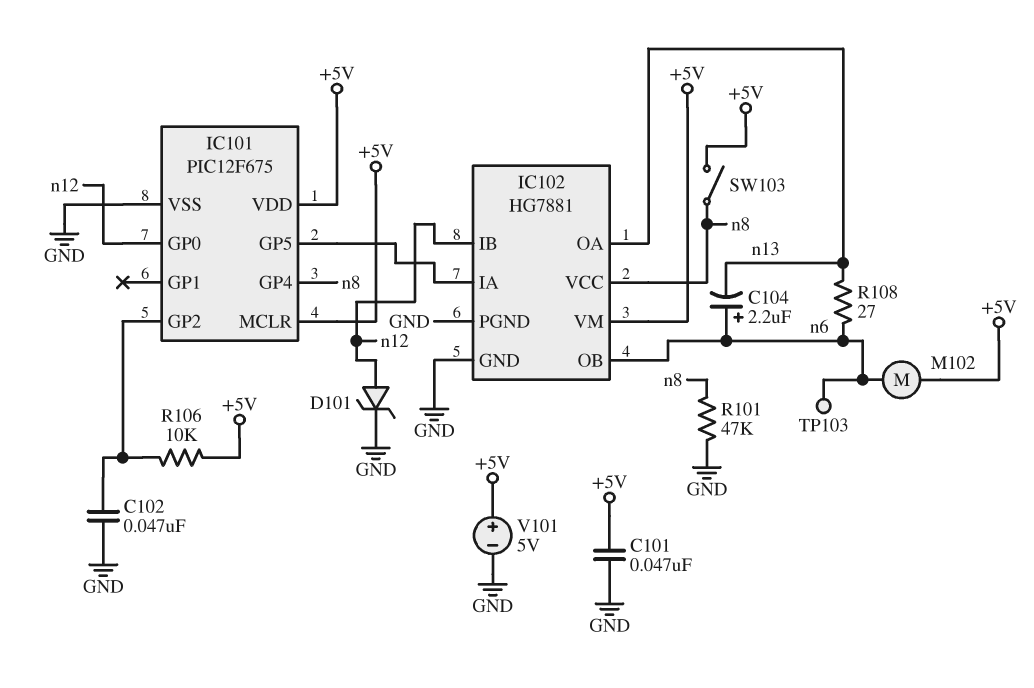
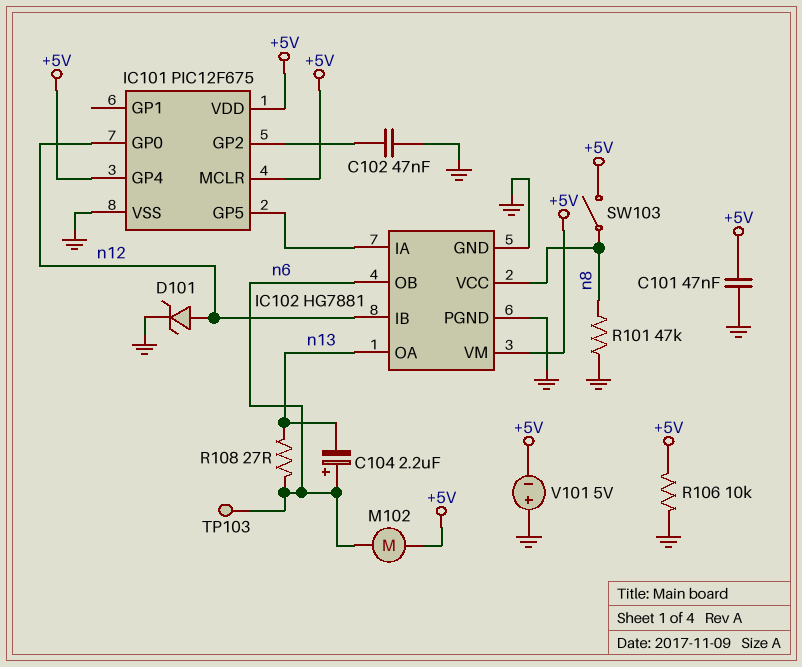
IC101 pin GP4: n8 -> +5V
R106: 10k (+5V, IC101/GP2) -> 10k (+5V, GND)
V101: 5V (plus +5V, minus GND) -> 5V (plus GND, minus +5V)

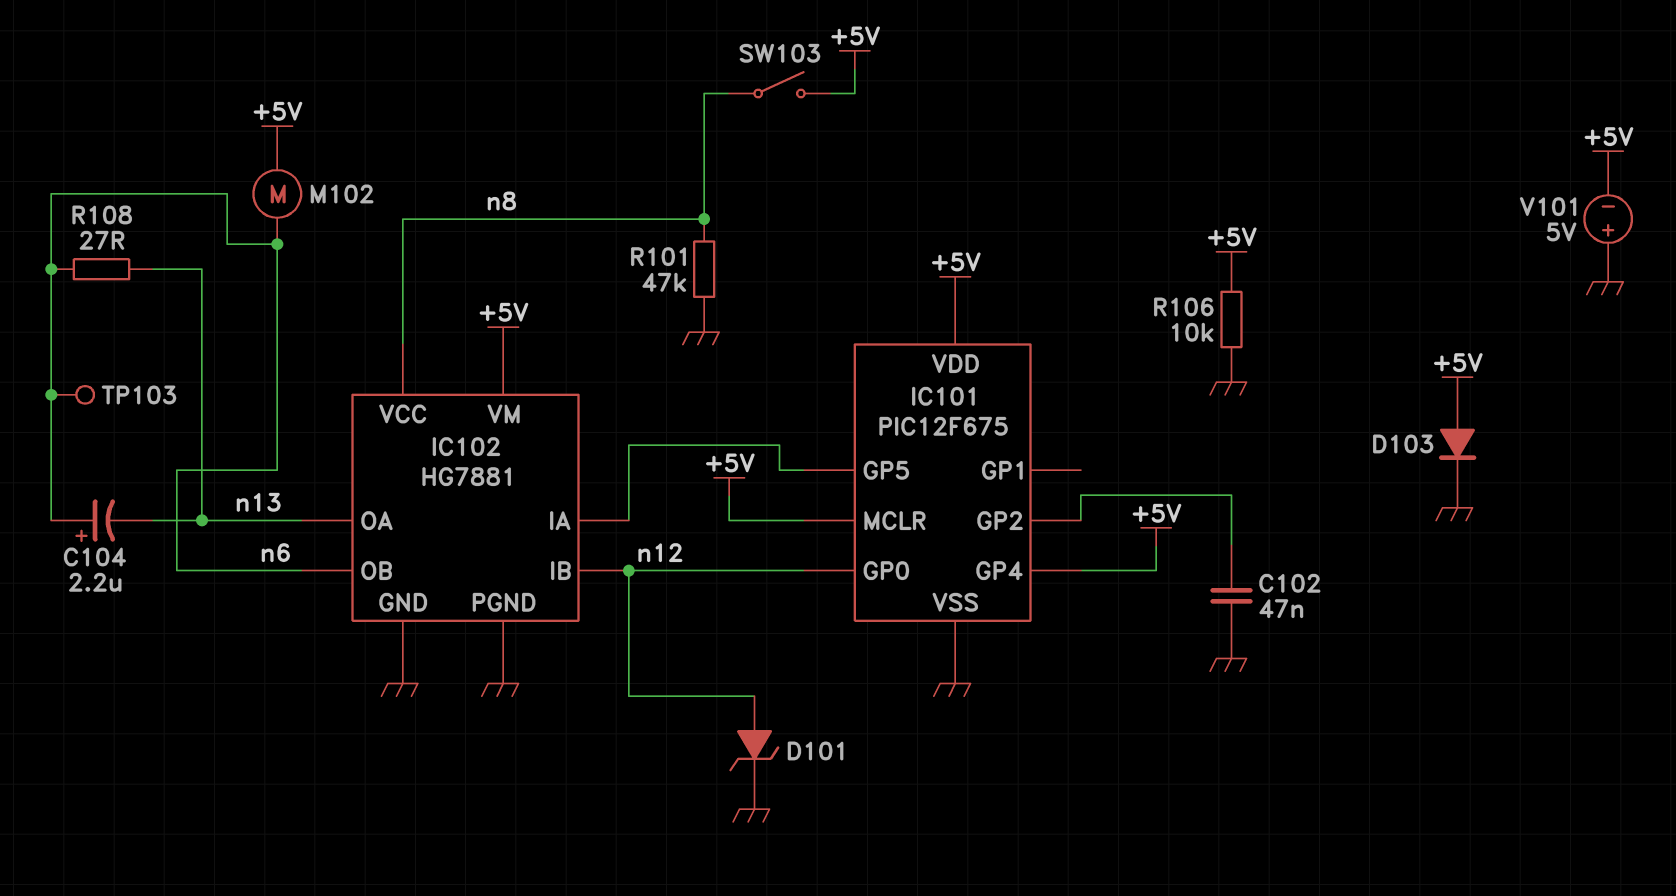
C101: 47nF (+5V, GND) -> none
D103: none -> diode (A +5V, K GND)

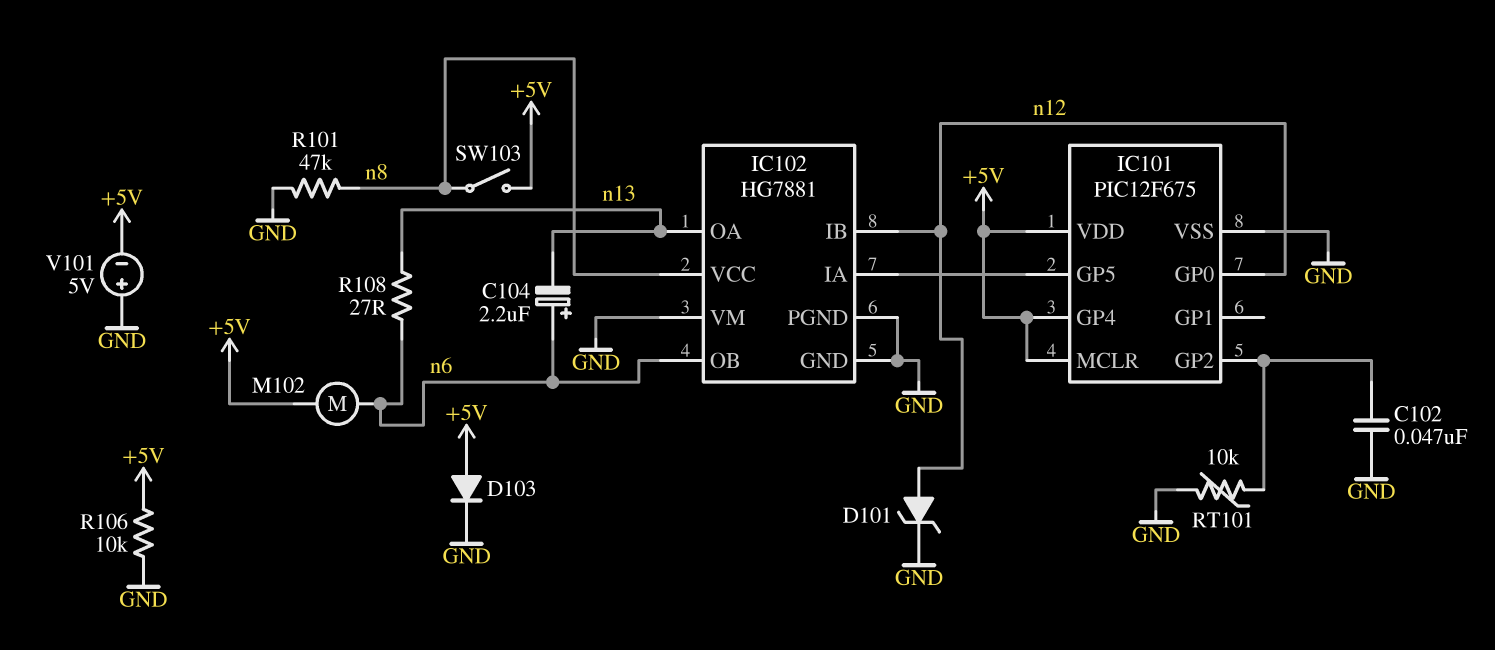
IC102 pin VM: +5V -> GND
RT101: none -> 10k (GND, IC101/GP2)
TP103: test point (n6) -> none

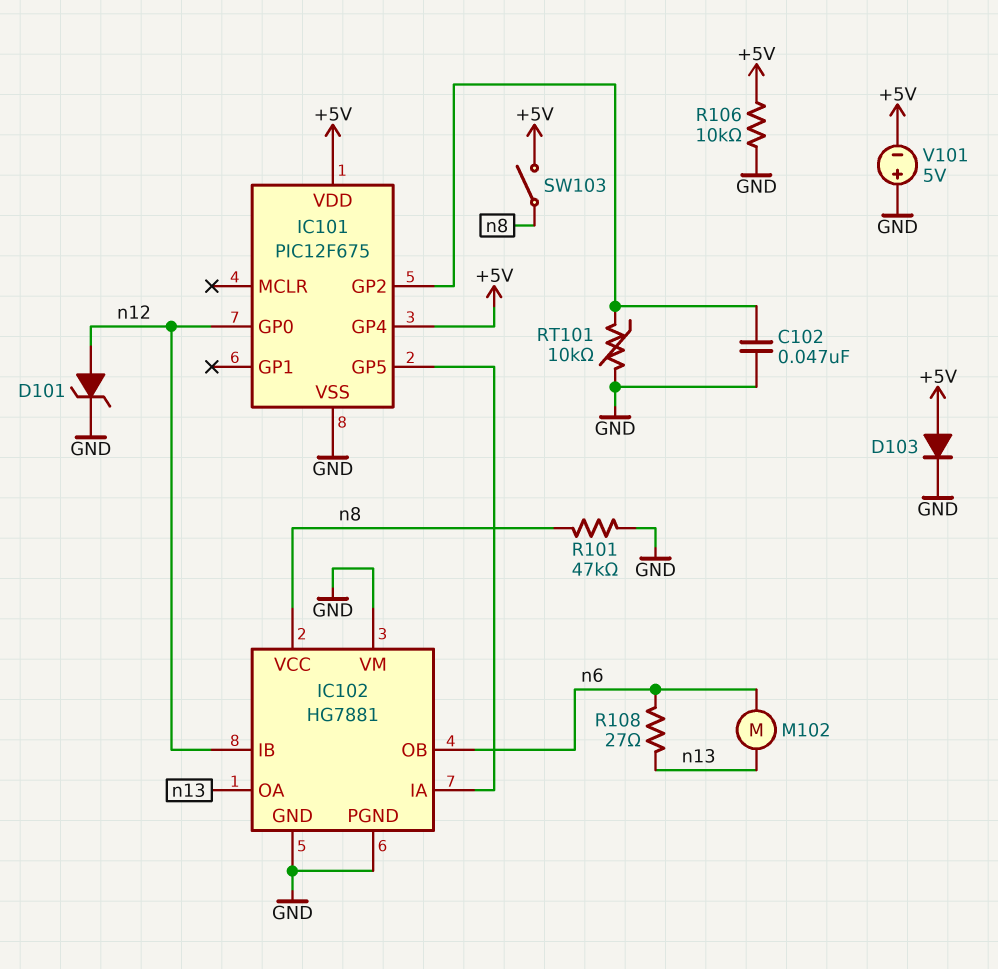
C104: 2.2uF (plus n6, minus n13) -> none
IC101 pin MCLR: +5V -> none
M102: motor (+5V, n6) -> motor (n6, n13)

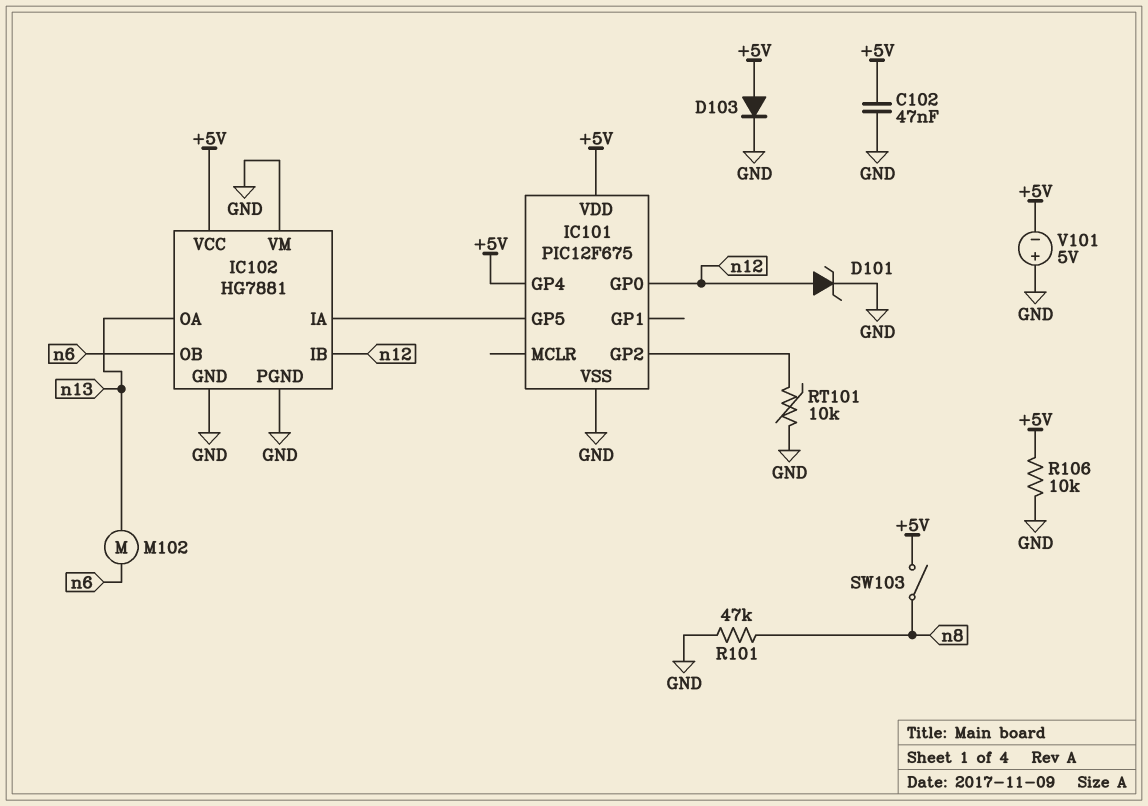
C102: 47nF (GND, IC101/GP2) -> 47nF (+5V, GND)
IC102 pin VCC: n8 -> +5V
R108: 27 (n6, n13) -> none

